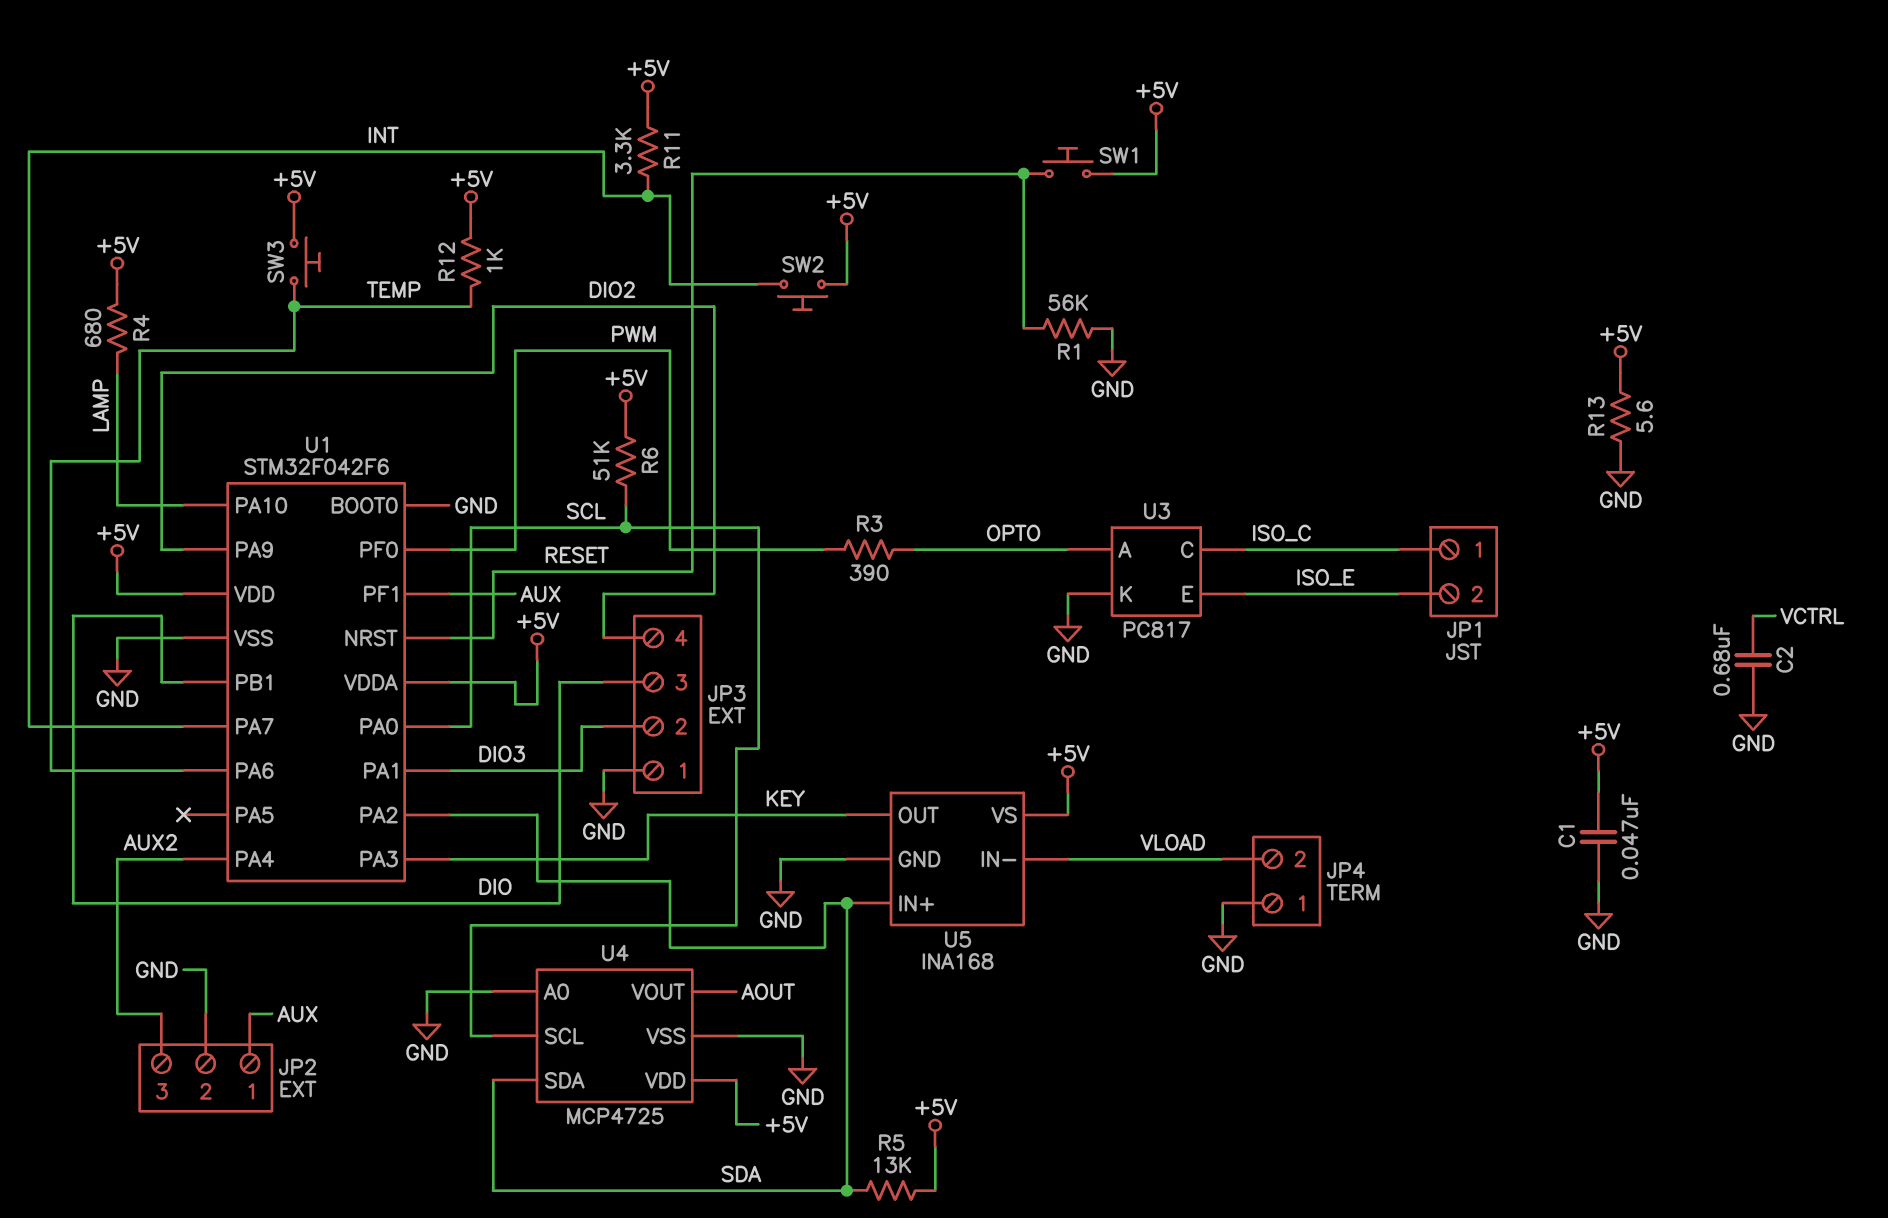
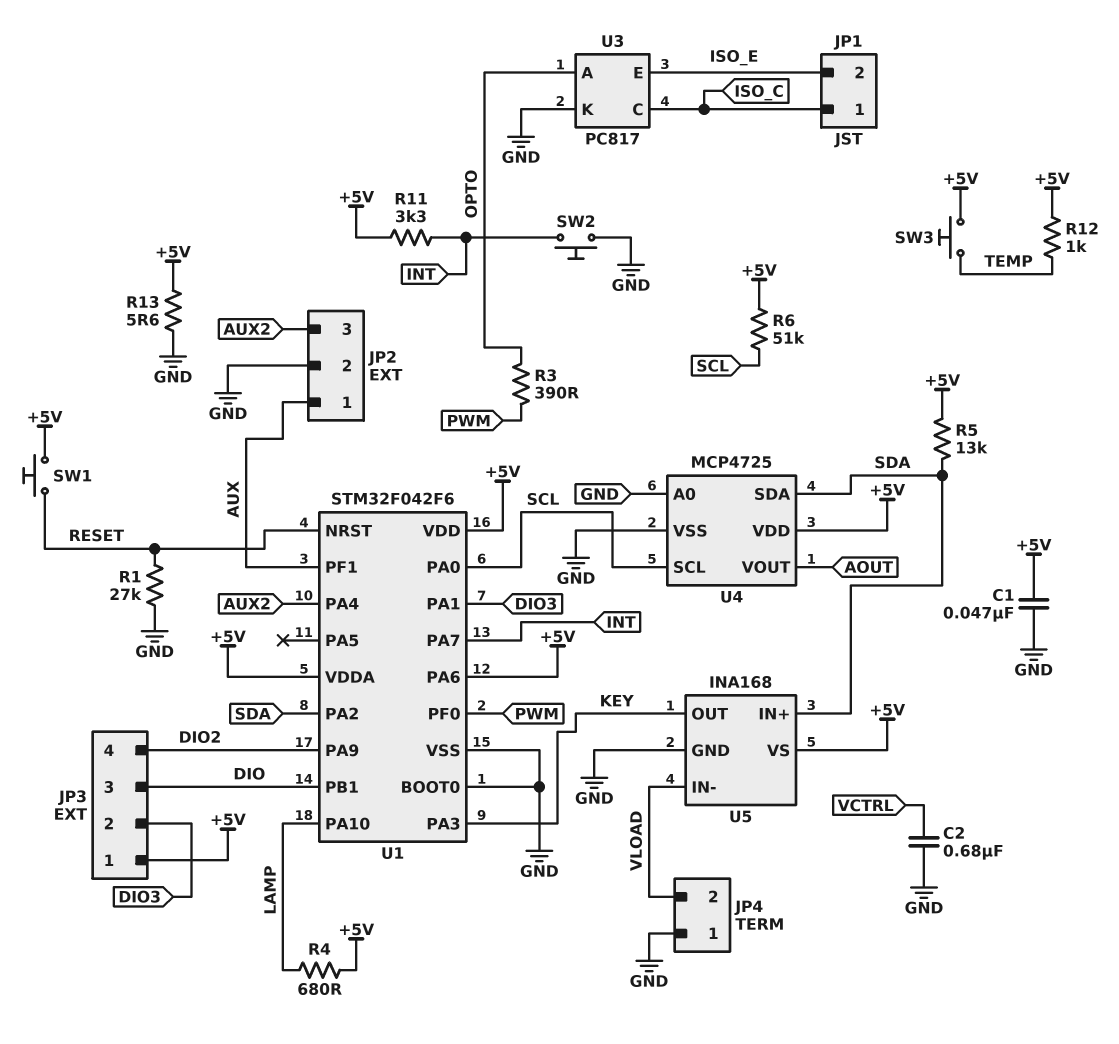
JP3 pin 1: GND -> +5V
R1: 56k (GND, RESET) -> 27k (GND, RESET)
SW2: button (+5V, INT) -> button (GND, INT)
U1 pin PA6: TEMP -> +5V

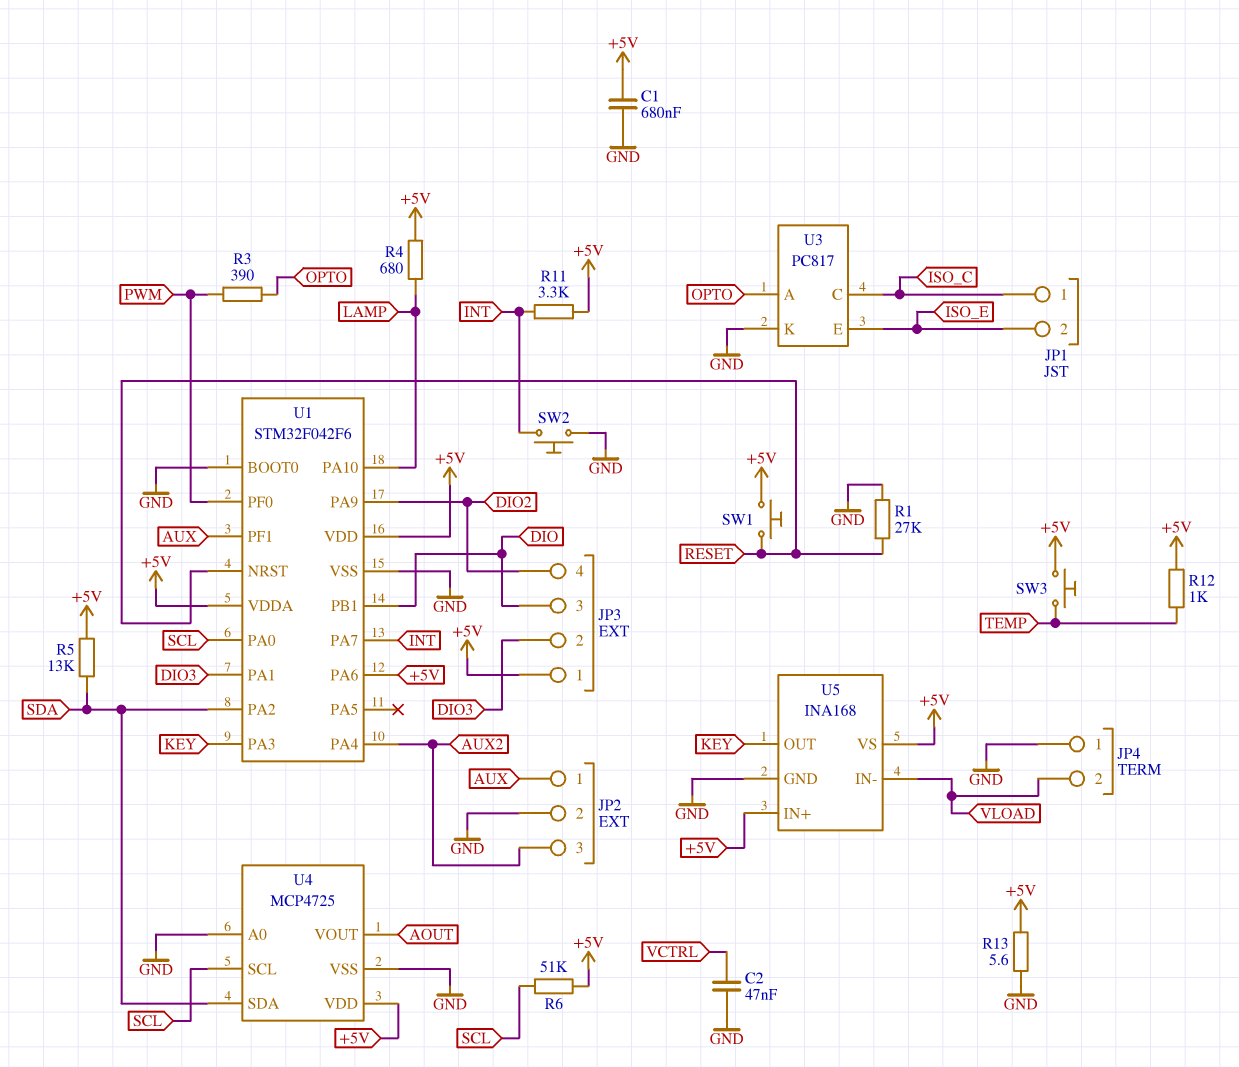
C1: 47nF (+5V, GND) -> 680nF (+5V, GND)
C2: 680nF (GND, VCTRL) -> 47nF (GND, VCTRL)
U5 pin IN+: SDA -> +5V

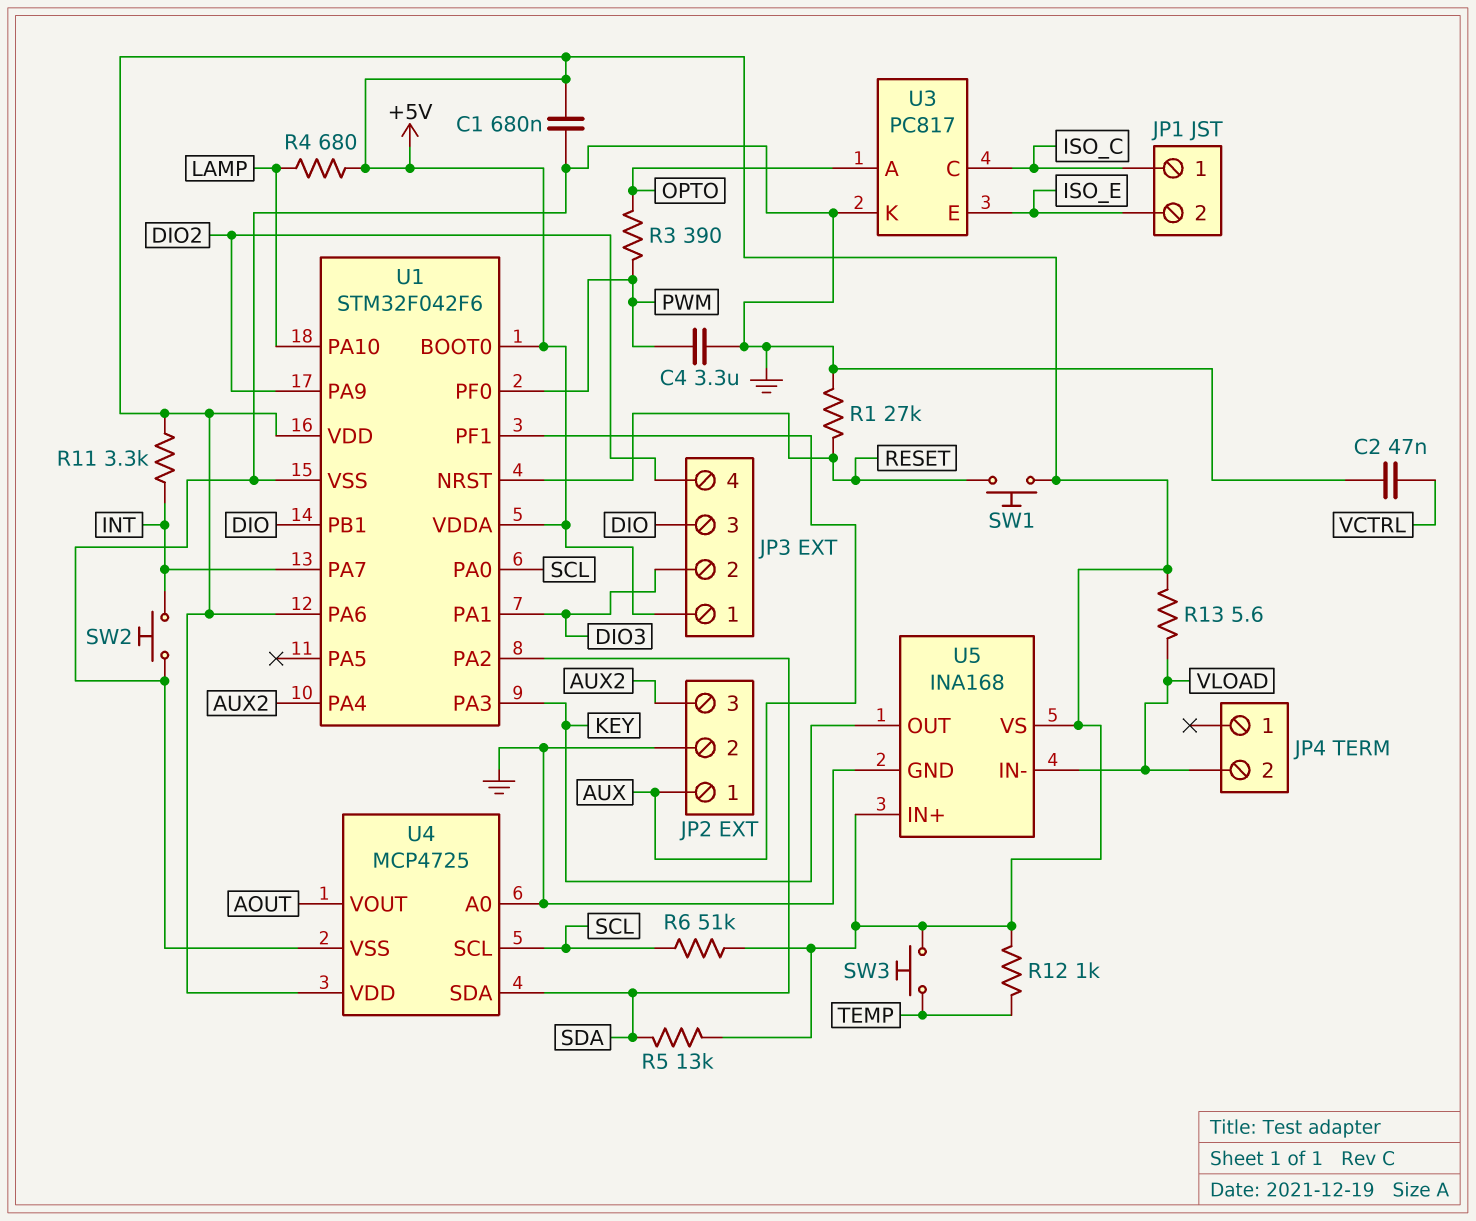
C4: none -> 3.3uF (GND, PWM)
JP4 pin 1: GND -> none
R13: 5.6 (+5V, GND) -> 5.6 (+5V, VLOAD)
U1 pin BOOT0: GND -> +5V

